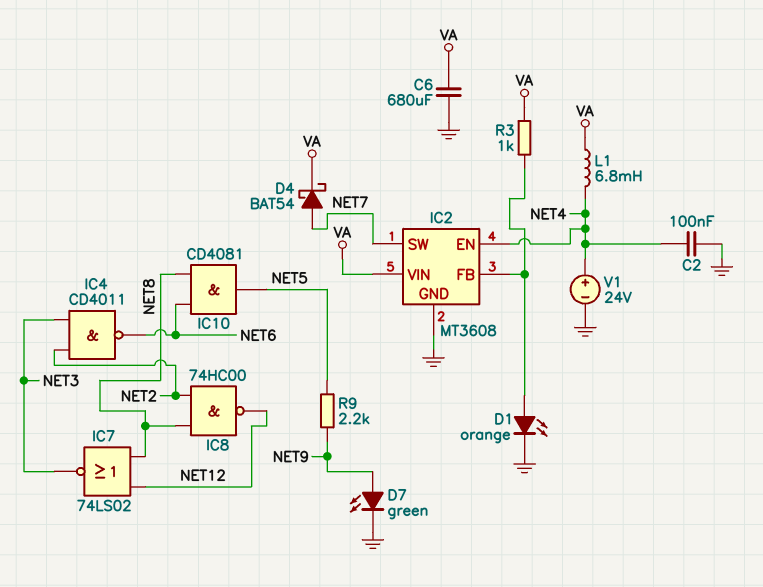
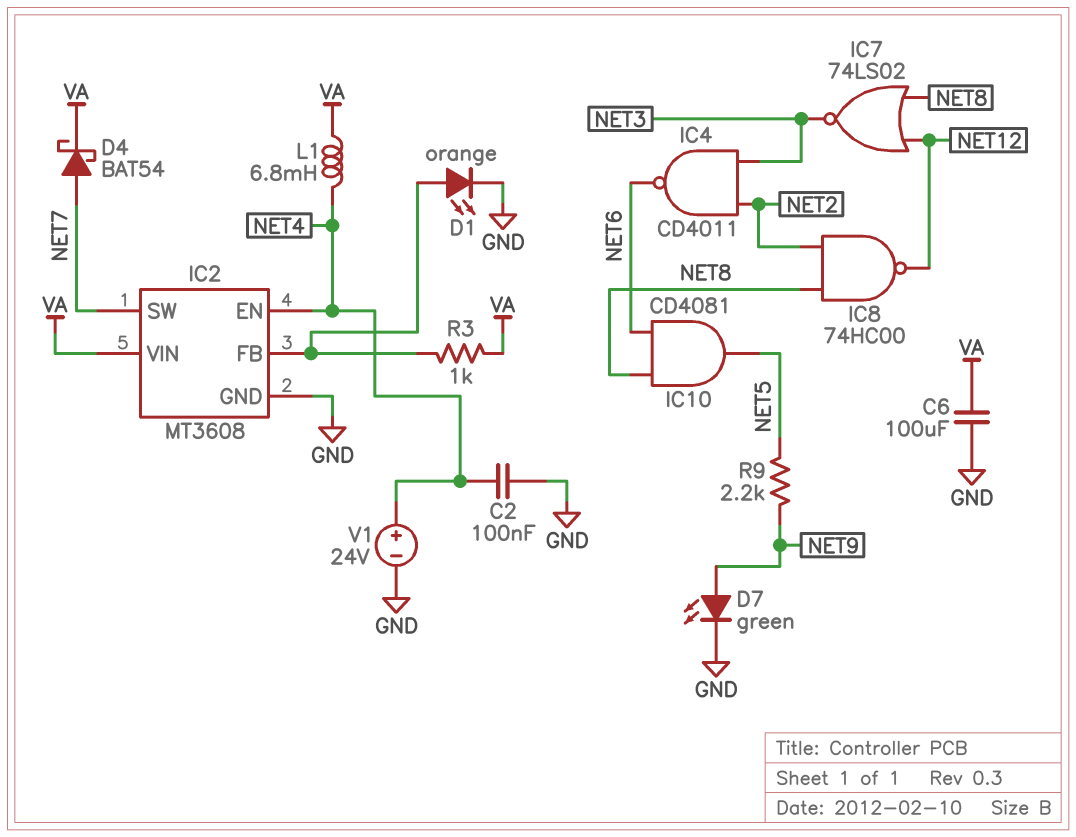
C6: 680uF (GND, VA) -> 100uF (GND, VA)

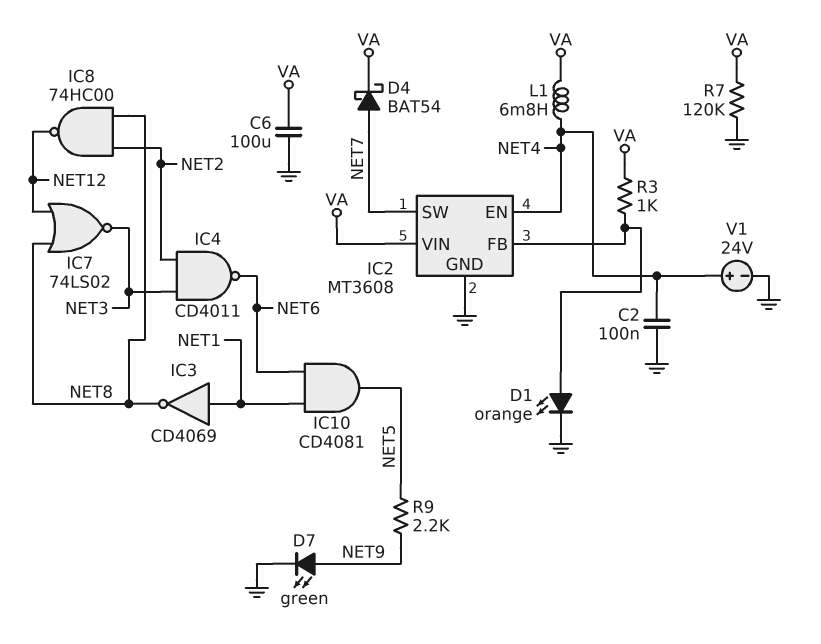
IC3: none -> NOT CD4069 (in NET1, out NET8)
IC10: AND CD4081 (in NET6, in NET8, out NET5) -> AND CD4081 (in NET1, in NET6, out NET5)
R7: none -> 120k (GND, VA)

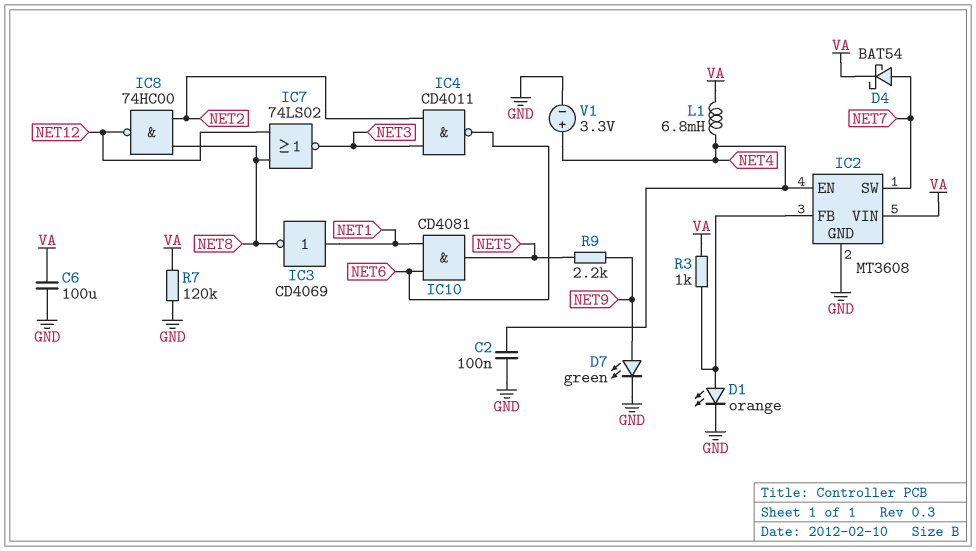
V1: 24V (plus NET4, minus GND) -> 3.3V (plus NET4, minus GND)

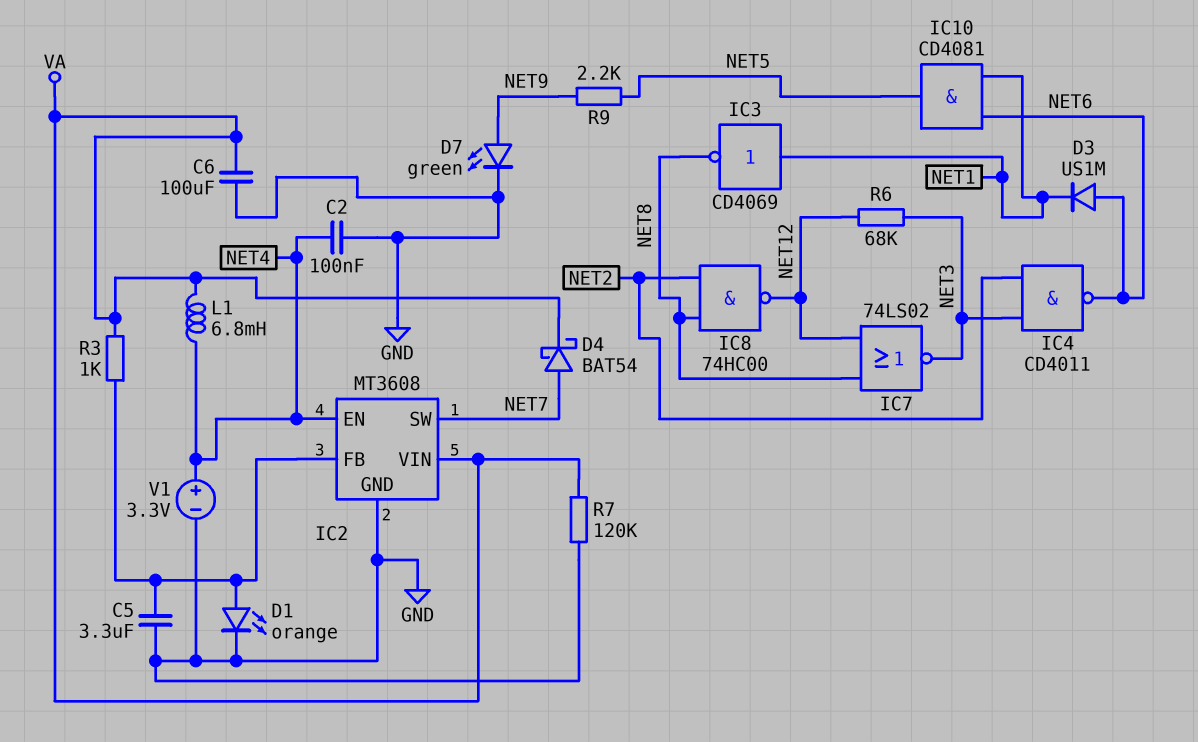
C5: none -> 3.3uF (GND, IC2/FB)
D3: none -> diode US1M (A NET6, K NET1)
R6: none -> 68k (NET3, NET12)

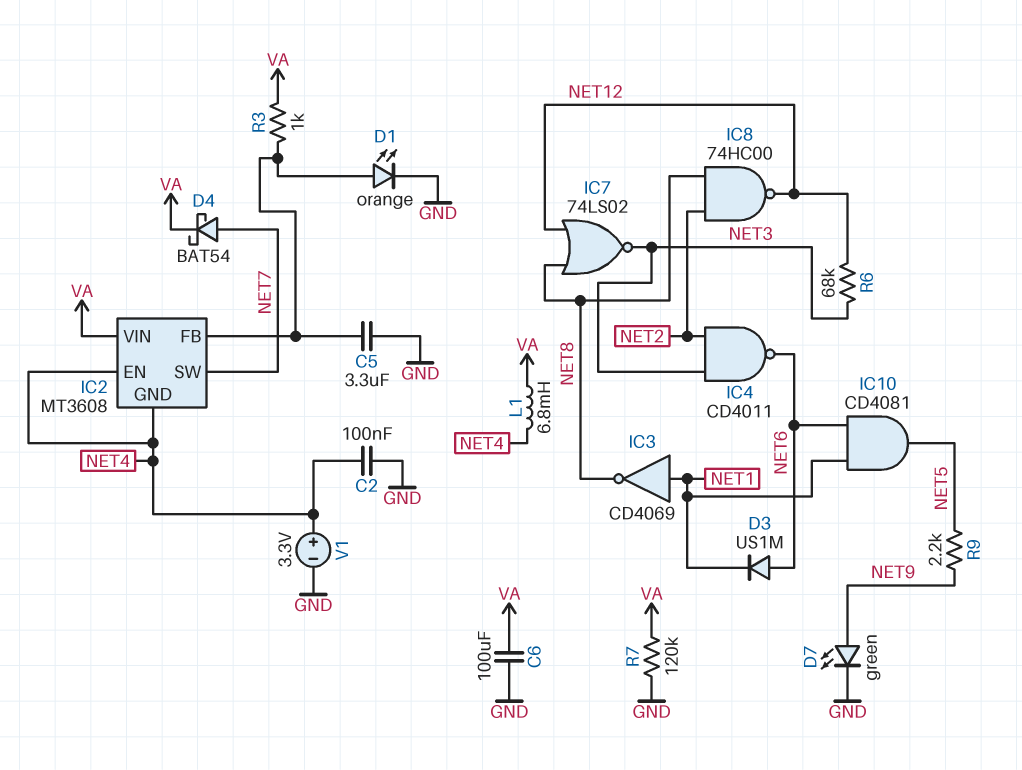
IC2 pin GND: GND -> NET4

